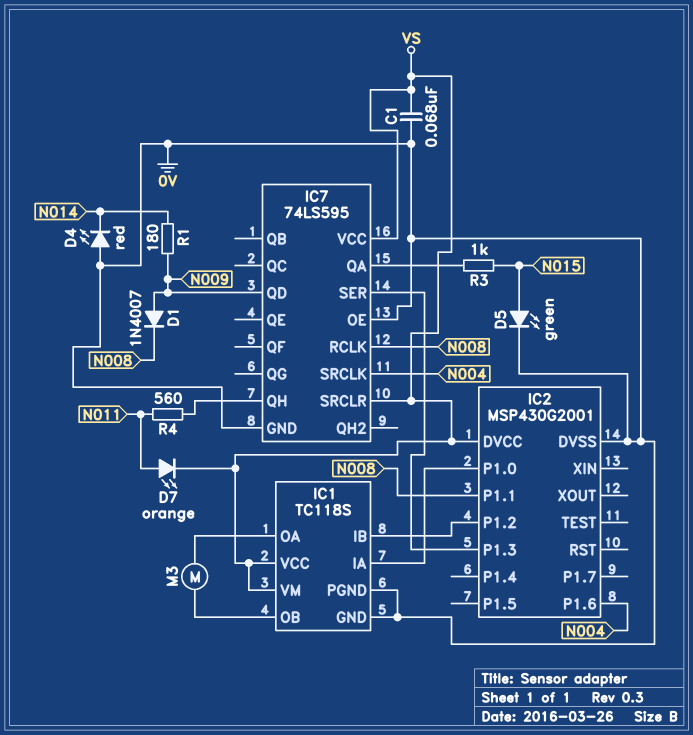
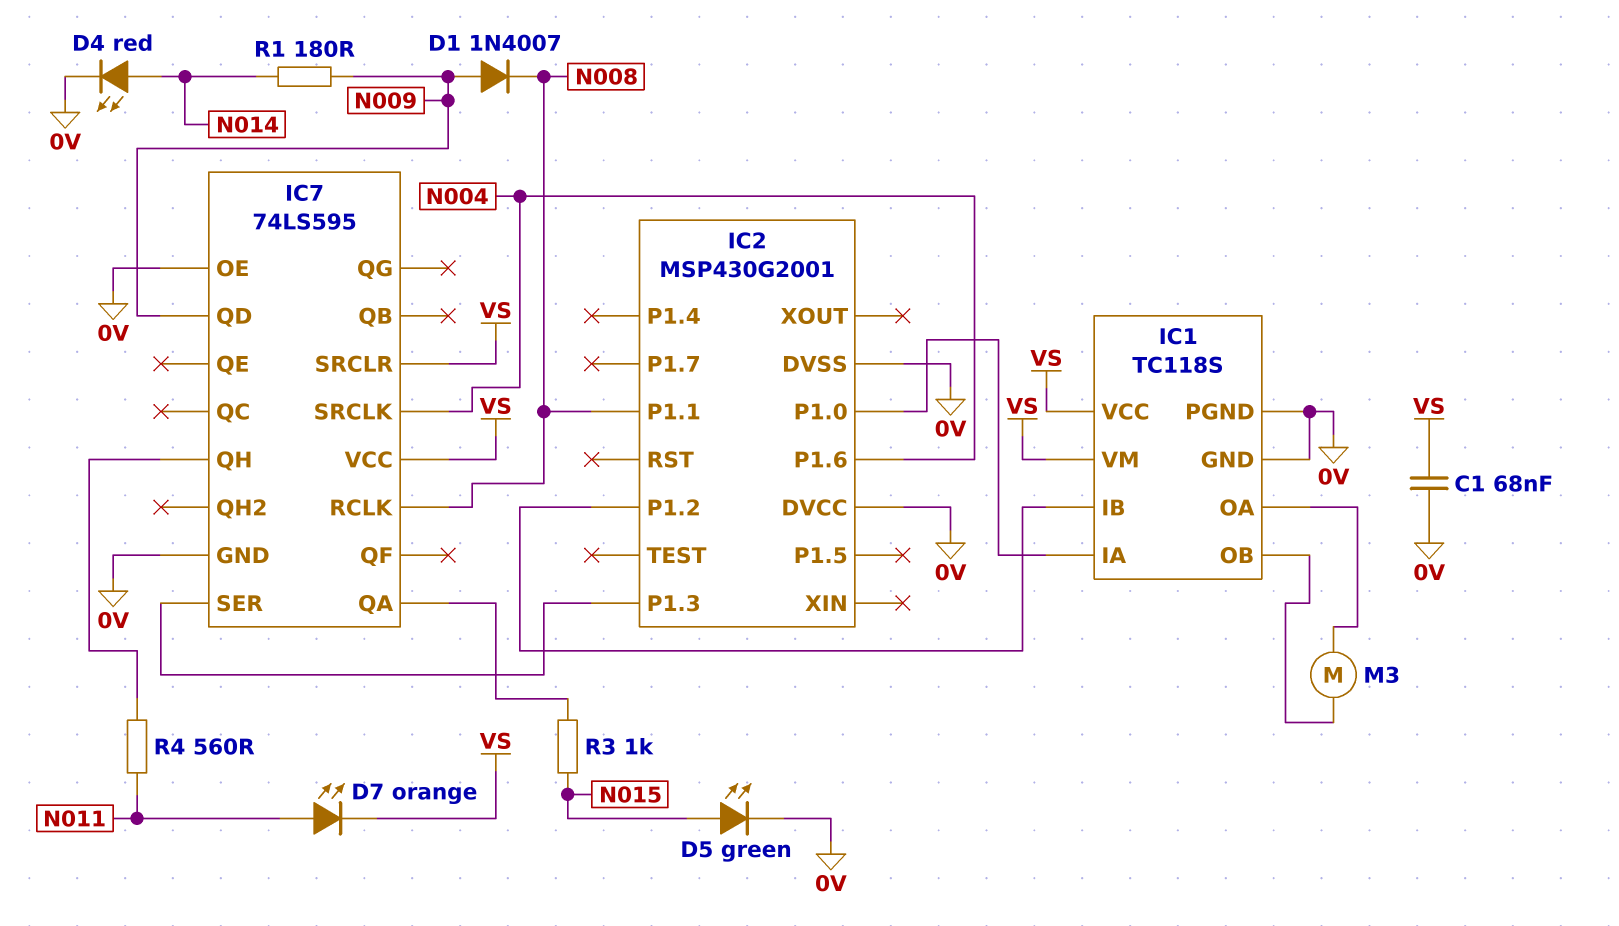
D4: LED red (A 0V, K N014) -> LED red (A N014, K 0V)
IC2 pin DVCC: VS -> 0V

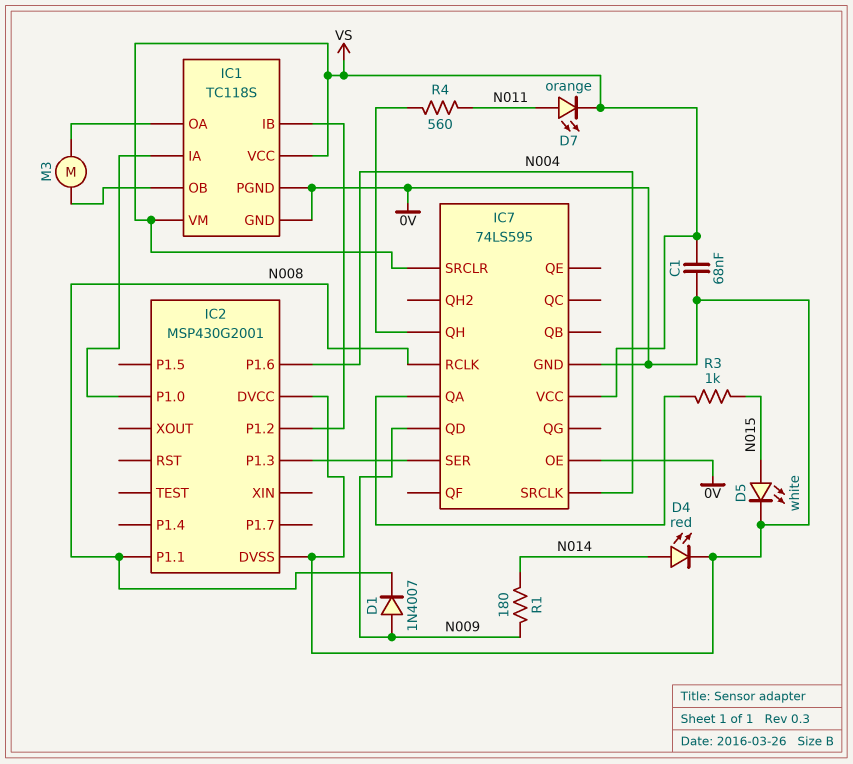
D5: LED green (A N015, K 0V) -> LED white (A N015, K 0V)

